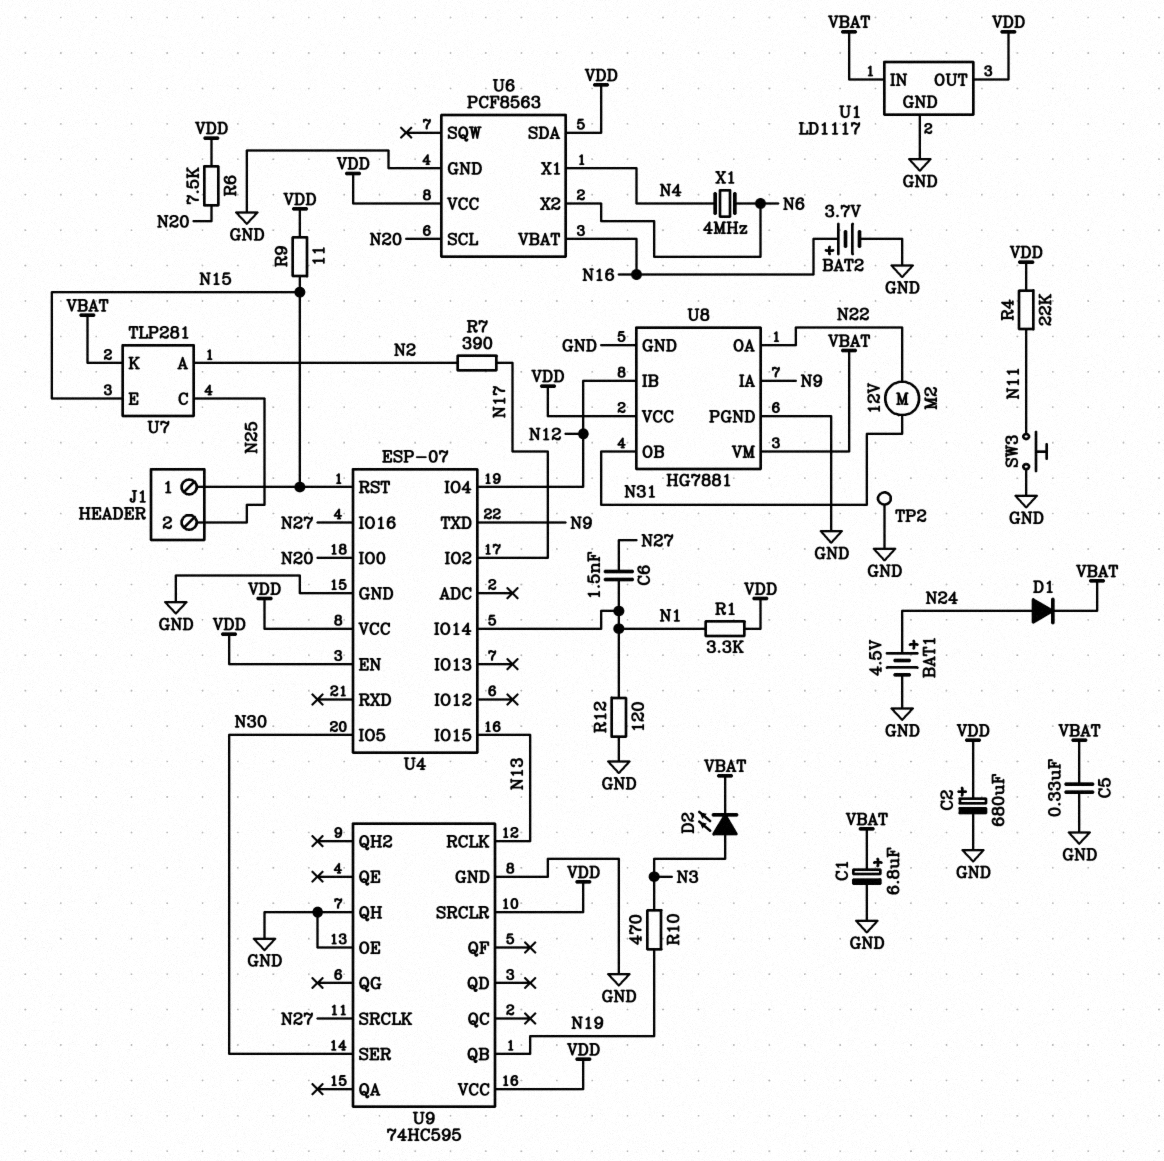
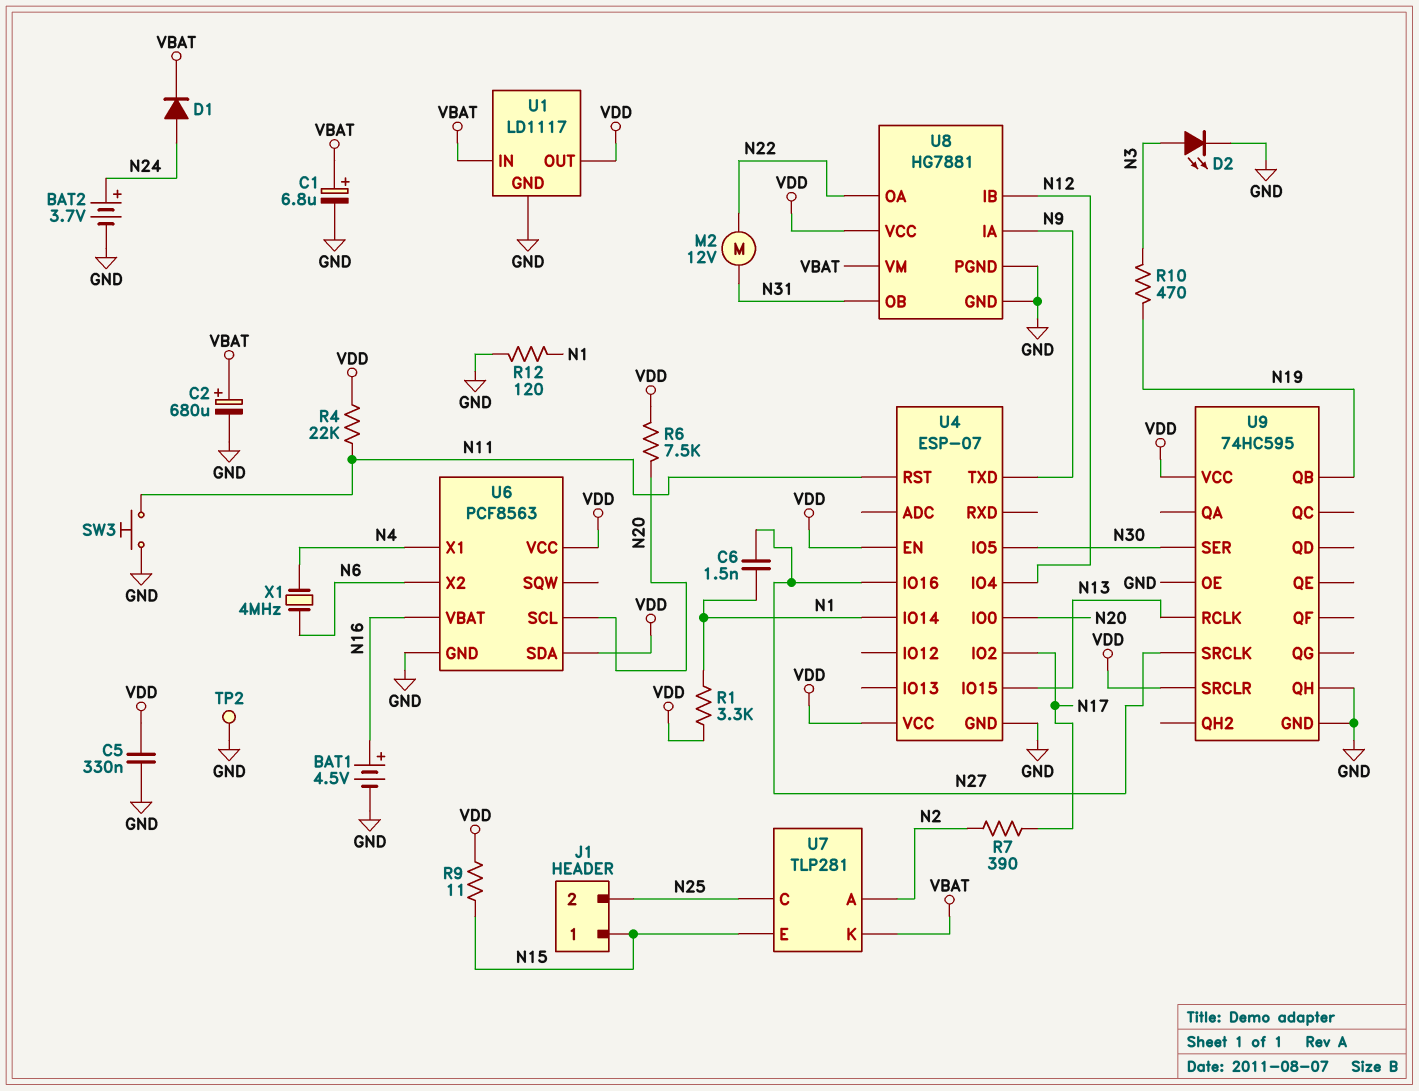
BAT1: 4.5V (plus N24, minus GND) -> 4.5V (plus N16, minus GND)
BAT2: 3.7V (plus N16, minus GND) -> 3.7V (plus N24, minus GND)
C2: 680uF (plus VDD, minus GND) -> 680uF (plus VBAT, minus GND)
C5: 330nF (GND, VBAT) -> 330nF (GND, VDD)
D2: LED (A N3, K VBAT) -> LED (A N3, K GND)
U4 pin RST: N15 -> N11

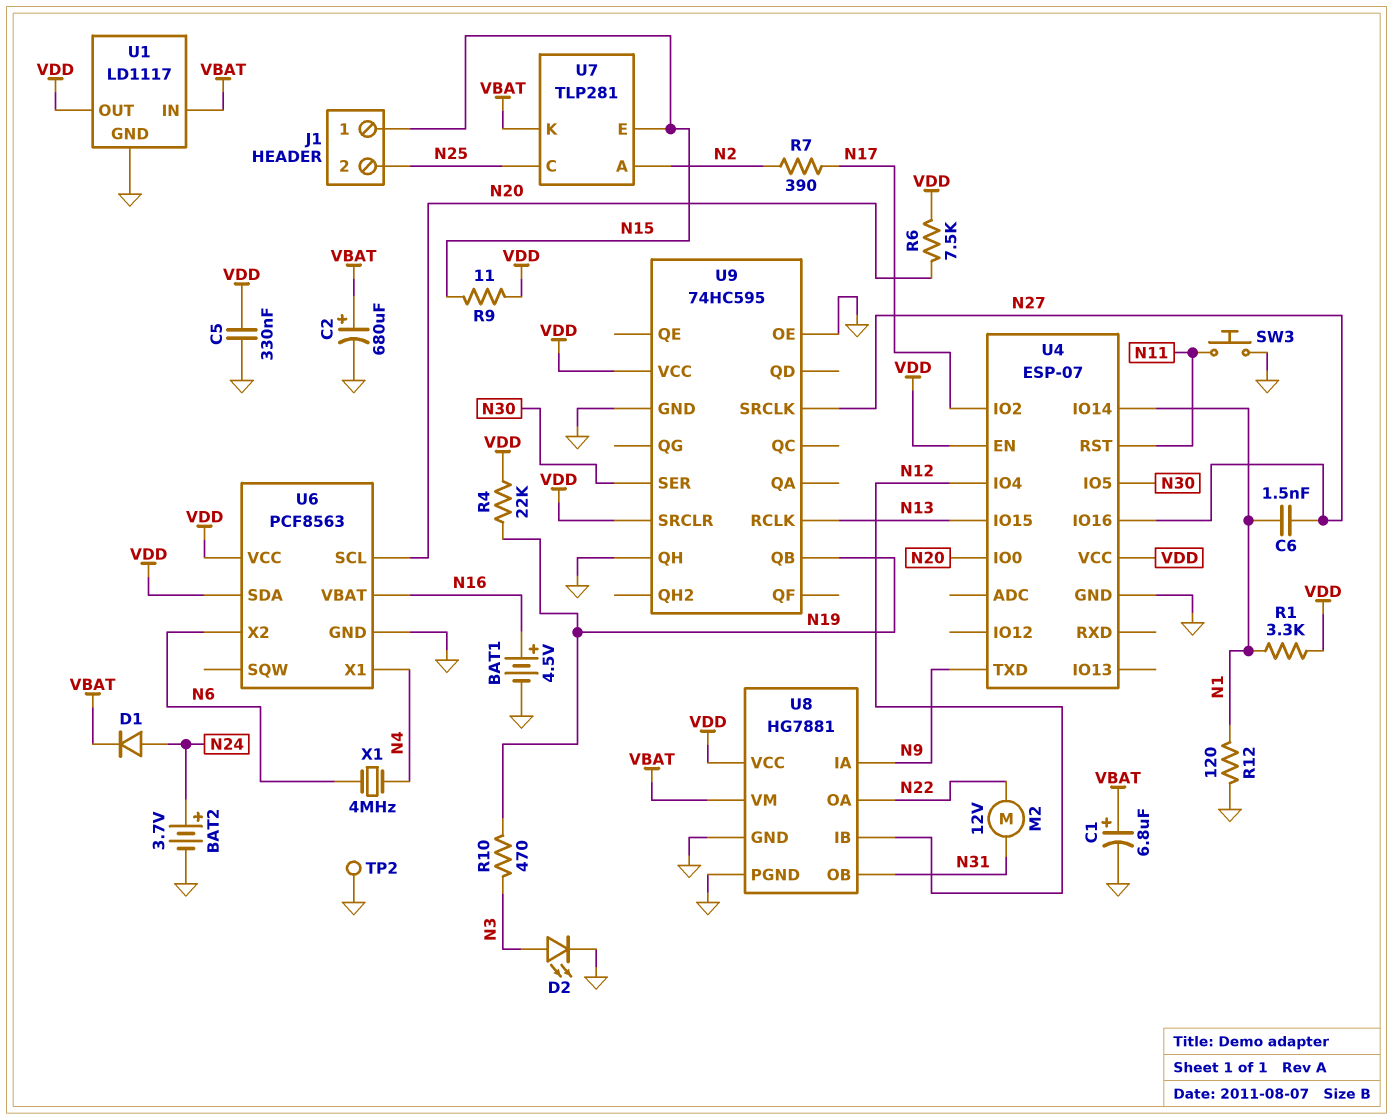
R4: 22k (N11, VDD) -> 22k (N19, VDD)

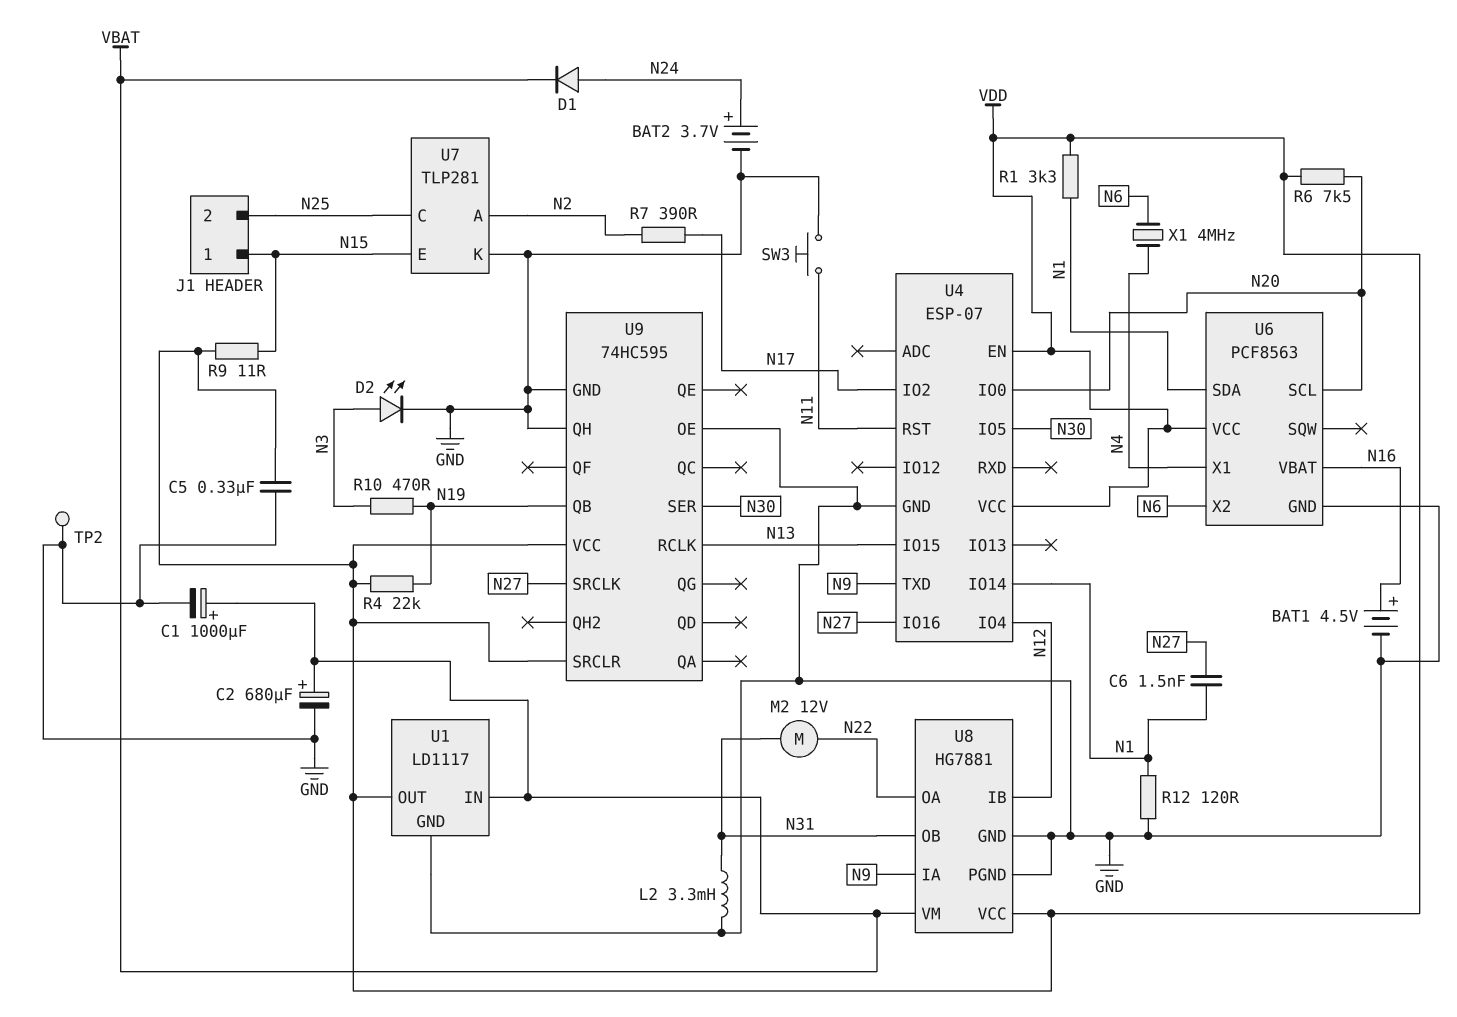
C1: 6.8uF (plus VBAT, minus GND) -> 1000uF (plus VBAT, minus GND)
L2: none -> 3.3mH (GND, N31)
U6 pin SDA: VDD -> N1
U7 pin K: VBAT -> GND

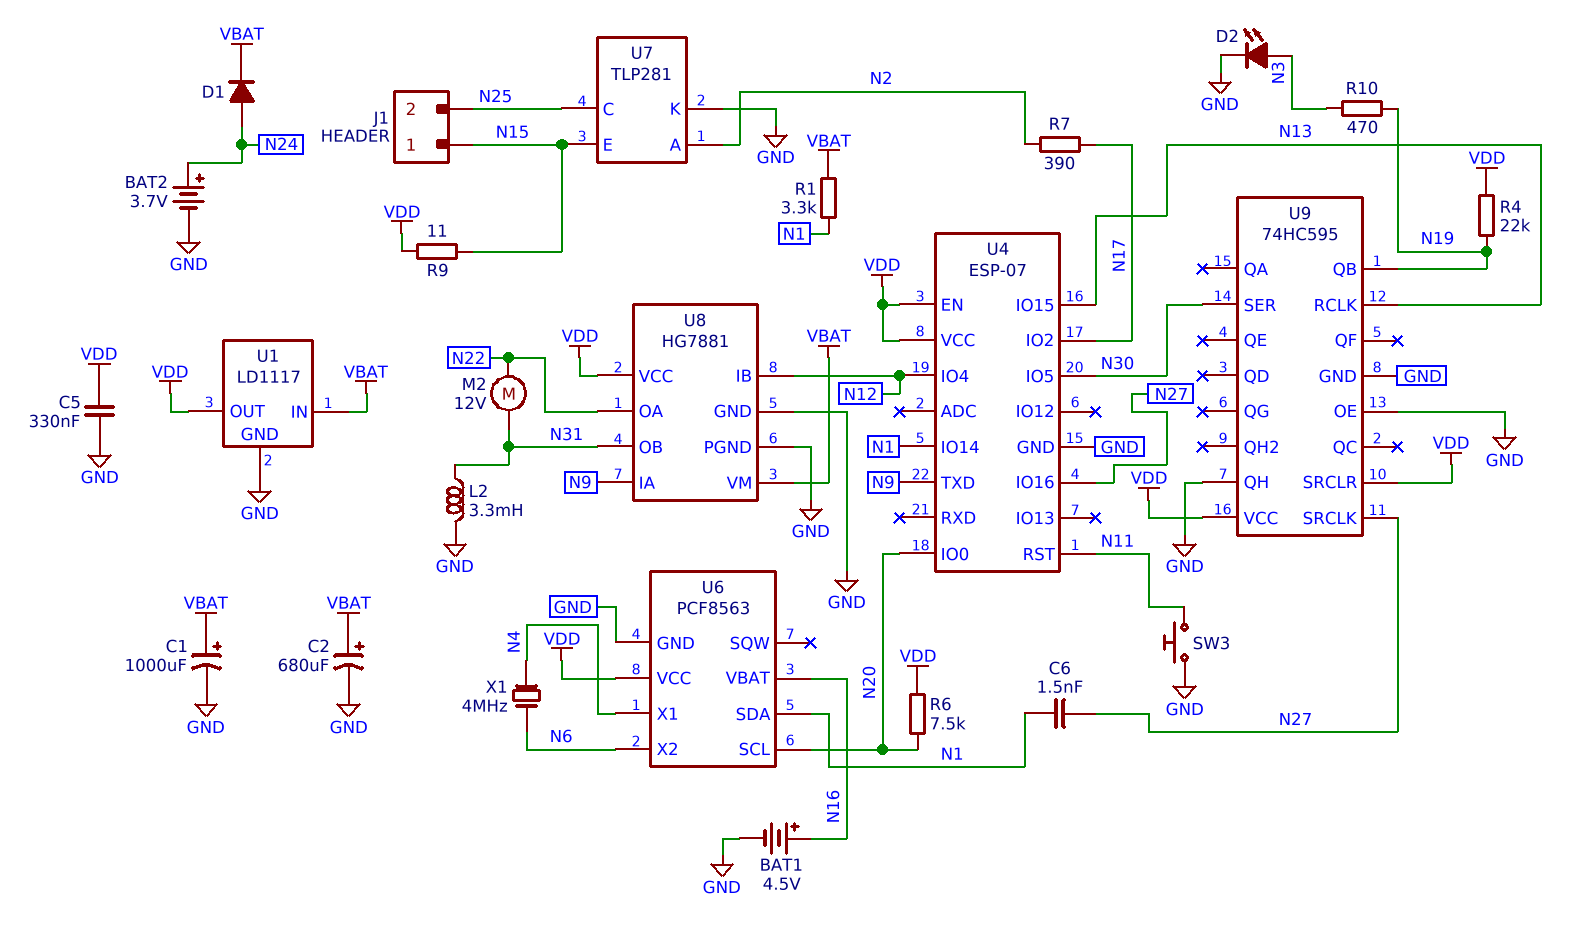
R1: 3.3k (N1, VDD) -> 3.3k (N1, VBAT)
R12: 120 (GND, N1) -> none
TP2: test point (GND) -> none

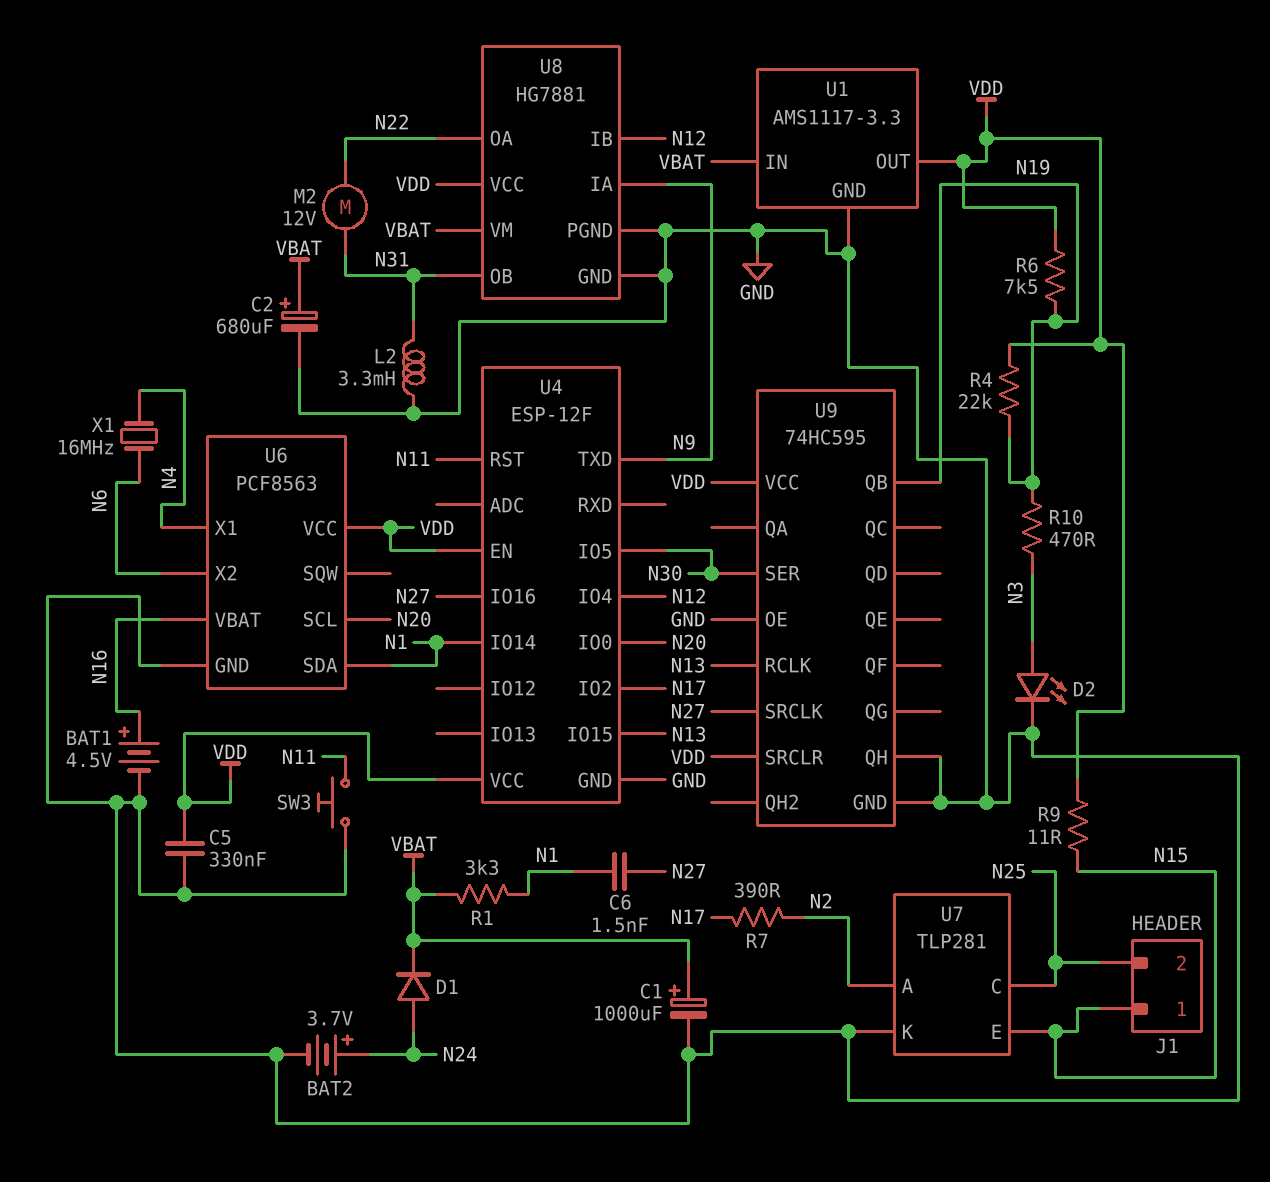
R6: 7.5k (N20, VDD) -> 7.5k (N19, VDD)
U1: LD1117 -> AMS1117-3.3
U4: ESP-07 -> ESP-12F
X1: 4MHz (N4, N6) -> 16MHz (N4, N6)

